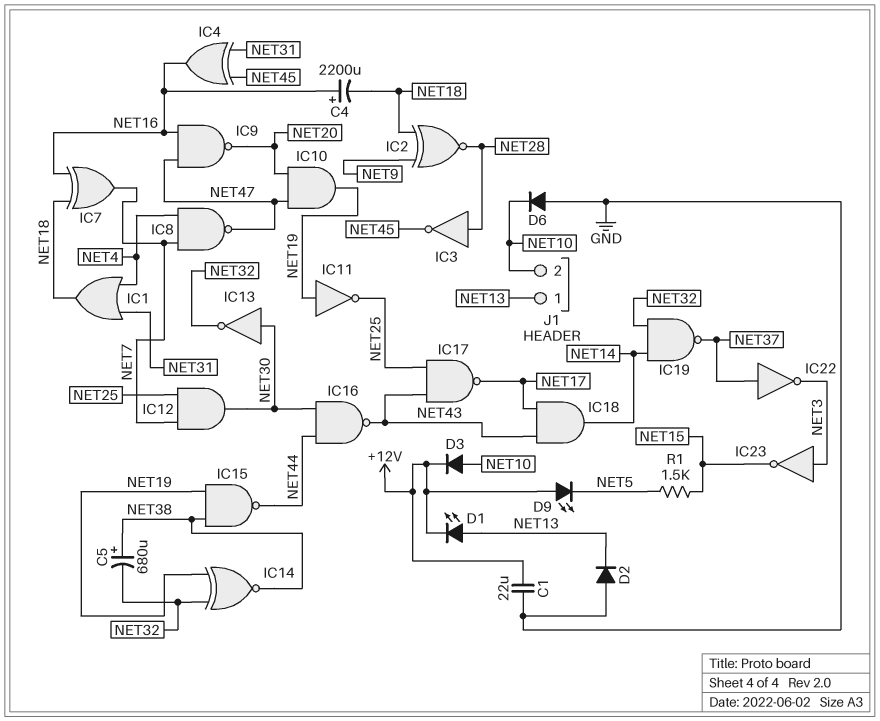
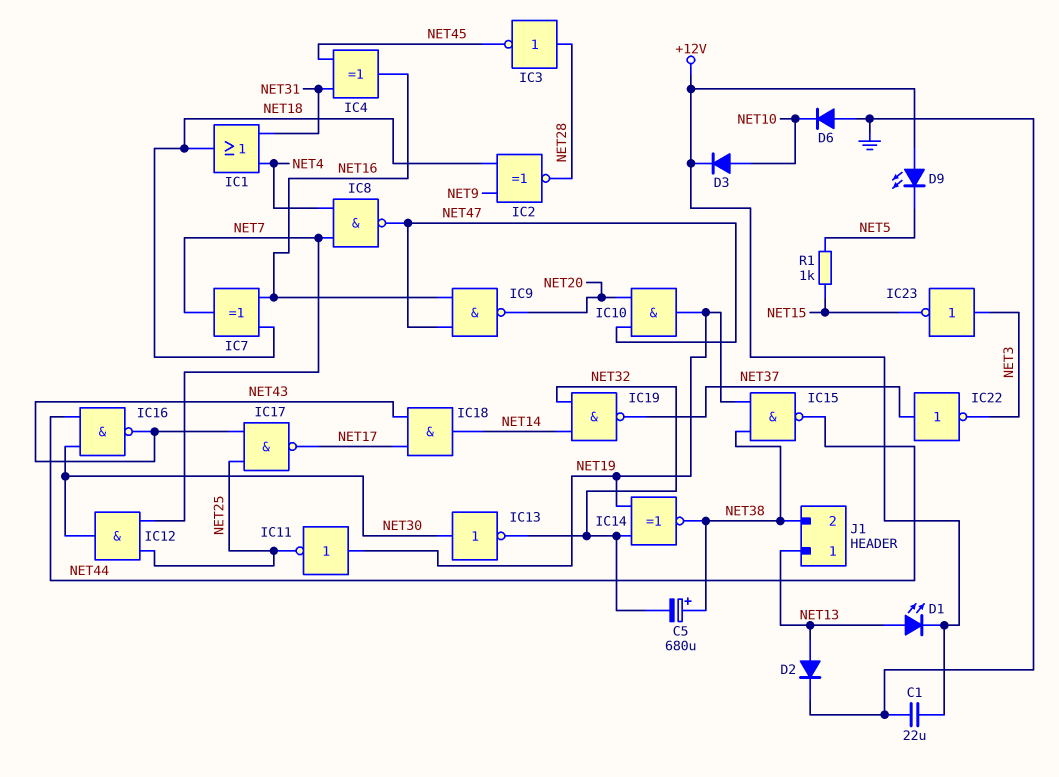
C4: 2200uF (plus NET16, minus NET18) -> none
D2: diode (A GND, K NET13) -> diode (A NET13, K GND)
J1 pin 2: NET10 -> NET38
R1: 1.5k (NET5, NET15) -> 1k (NET5, NET15)

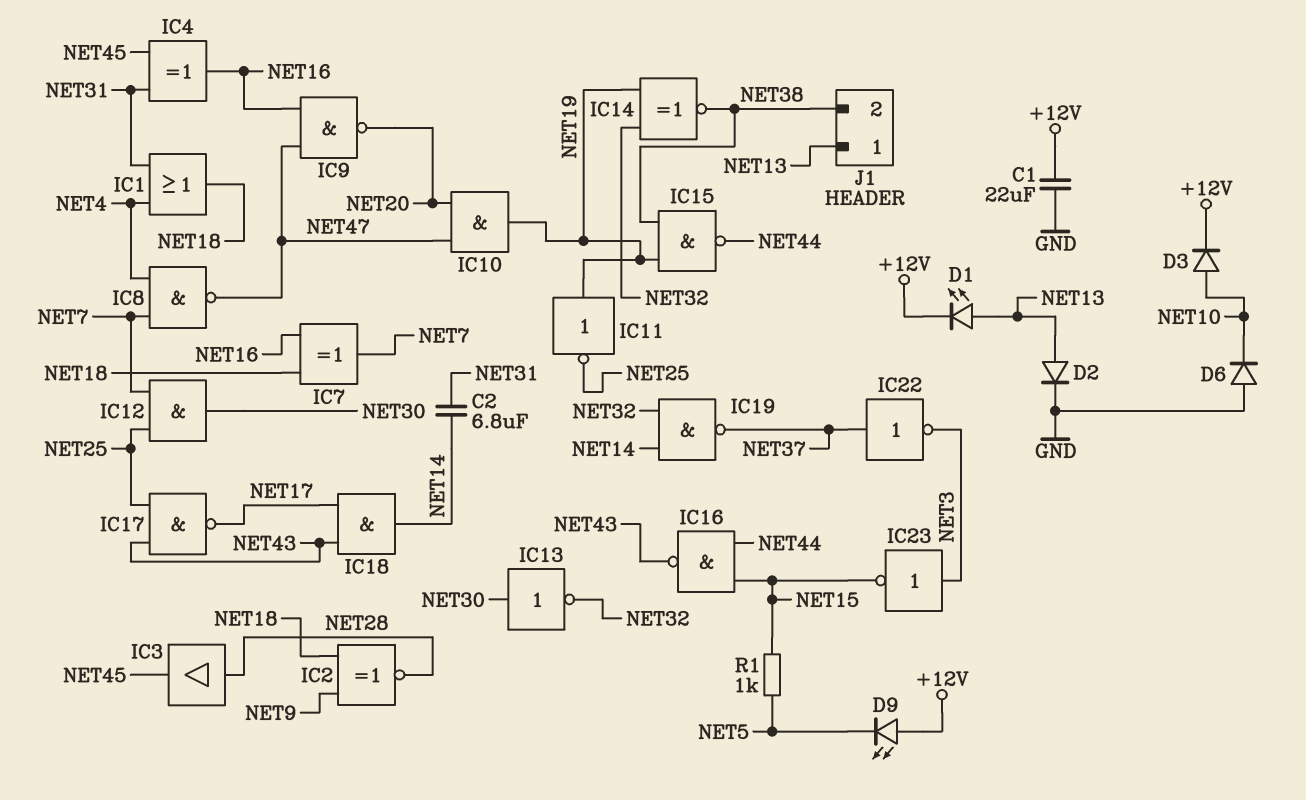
C2: none -> 6.8uF (NET14, NET31)
C5: 680uF (plus NET38, minus NET32) -> none
IC3: NOT (in NET28, out NET45) -> buffer (in NET28, out NET45)
IC16: NAND (in NET30, in NET44, out NET43) -> NAND (in NET15, in NET44, out NET43)

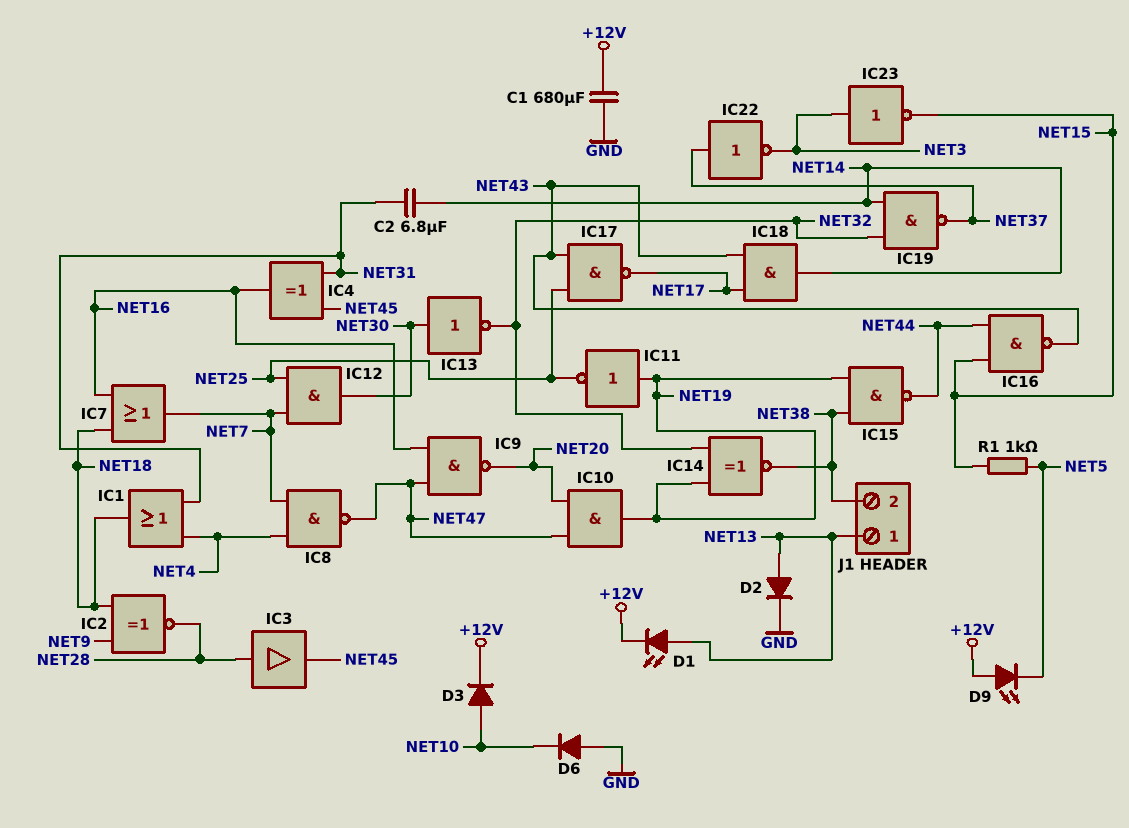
C1: 22uF (+12V, GND) -> 680uF (+12V, GND)
IC7: XOR (in NET16, in NET18, out NET7) -> OR (in NET16, in NET18, out NET7)

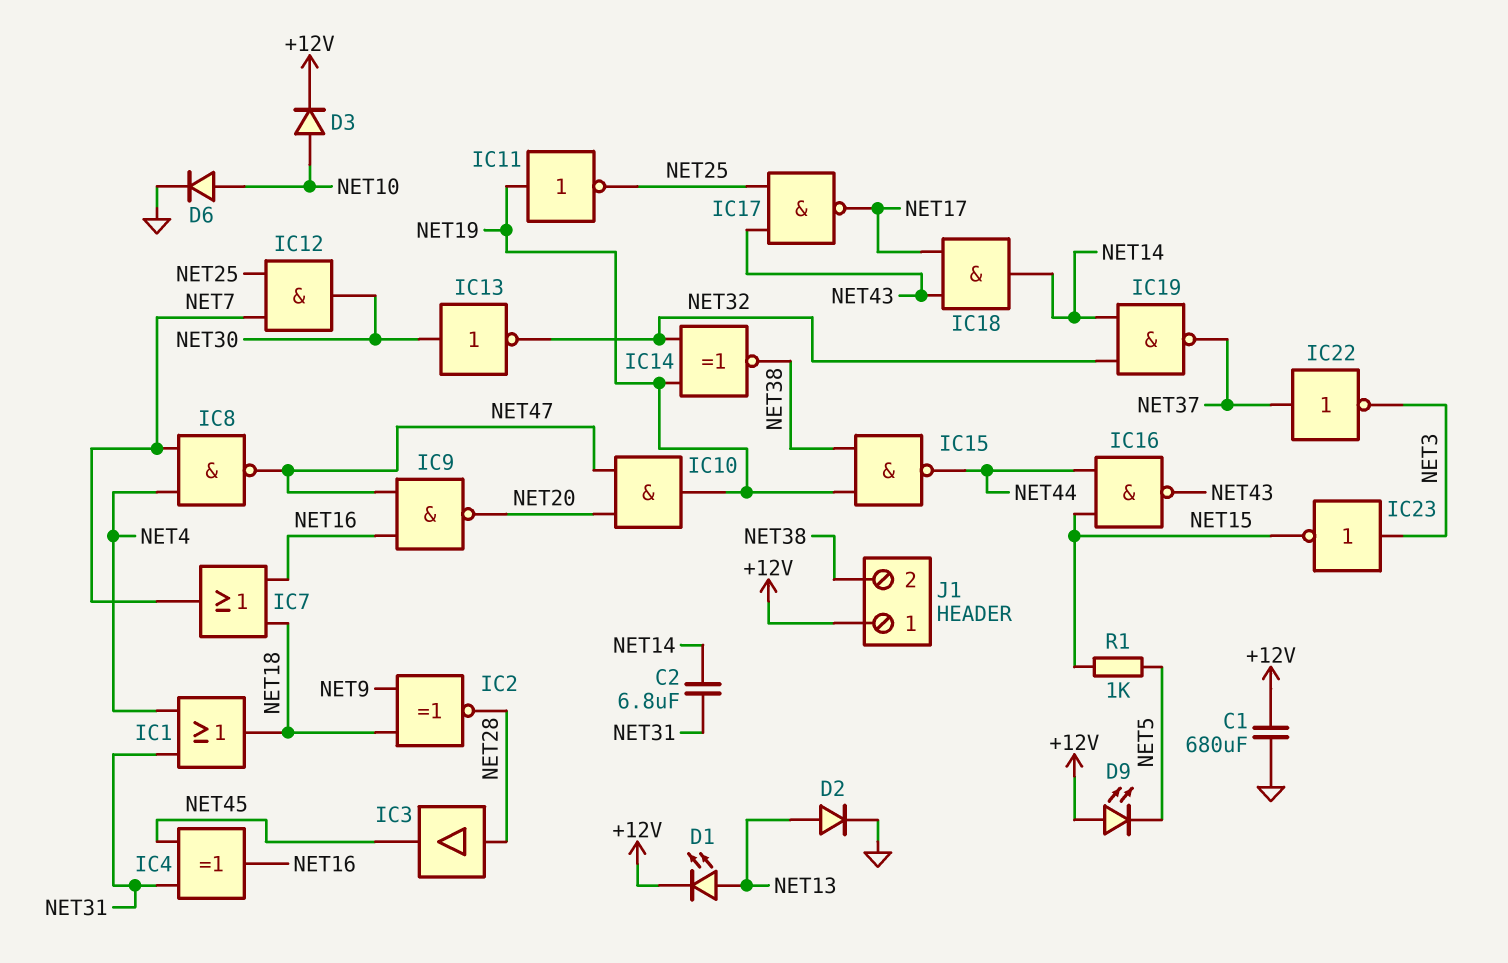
D6: diode (A GND, K NET10) -> diode (A NET10, K GND)
J1 pin 1: NET13 -> +12V

